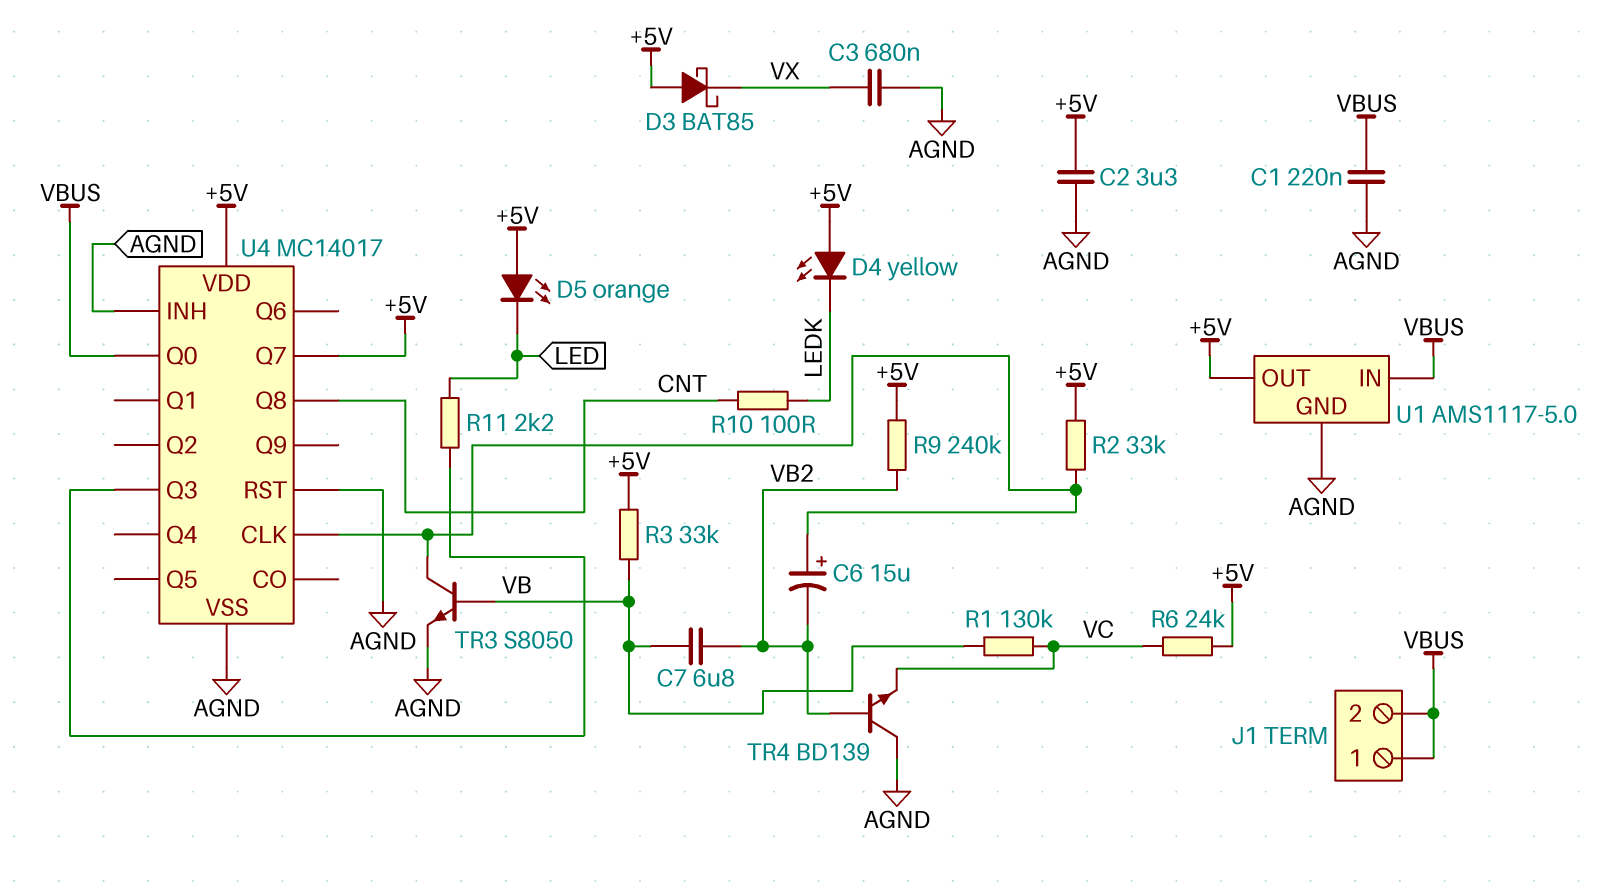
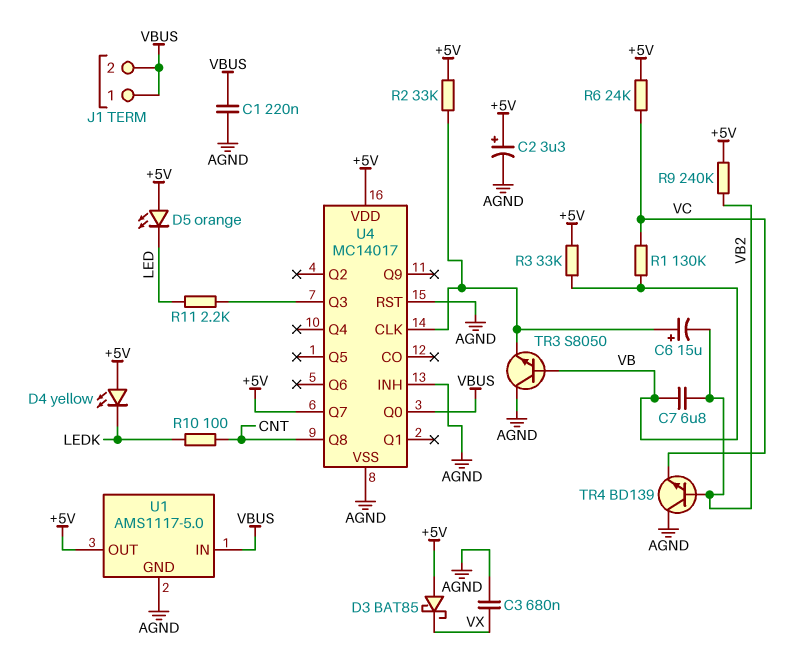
C2: 3.3uF (+5V, AGND) -> 3.3uF (plus +5V, minus AGND)
TR3: NPN S8050 (B VB, C U4/CLK, E AGND) -> NPN S8050 (B VB, C AGND, E U4/CLK)

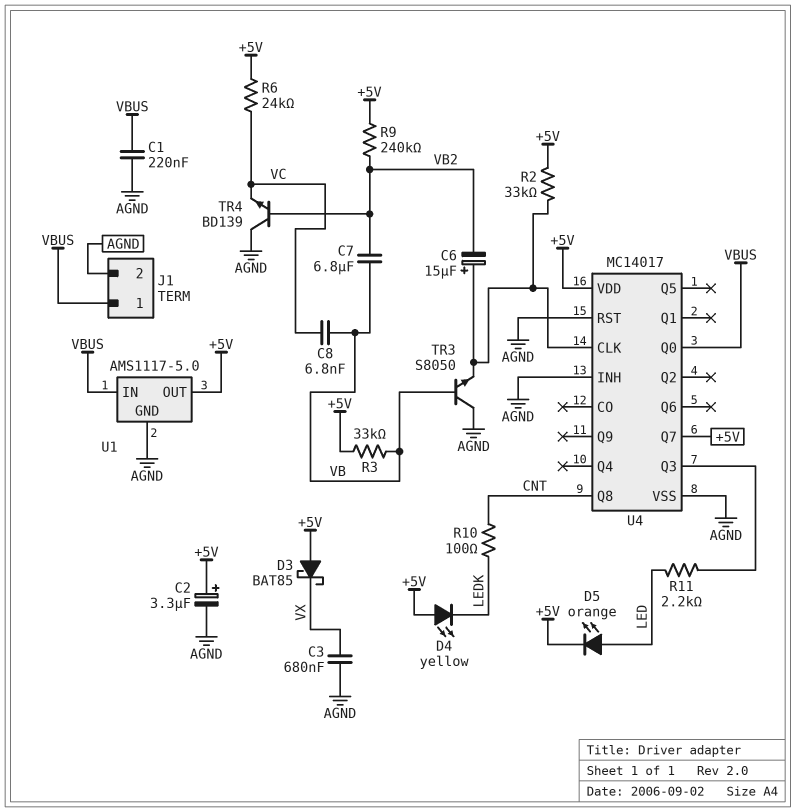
C8: none -> 6.8nF (VB, VC)
D5: LED orange (A +5V, K LED) -> LED orange (A LED, K +5V)
J1 pin 2: VBUS -> AGND
R1: 130k (VB, VC) -> none

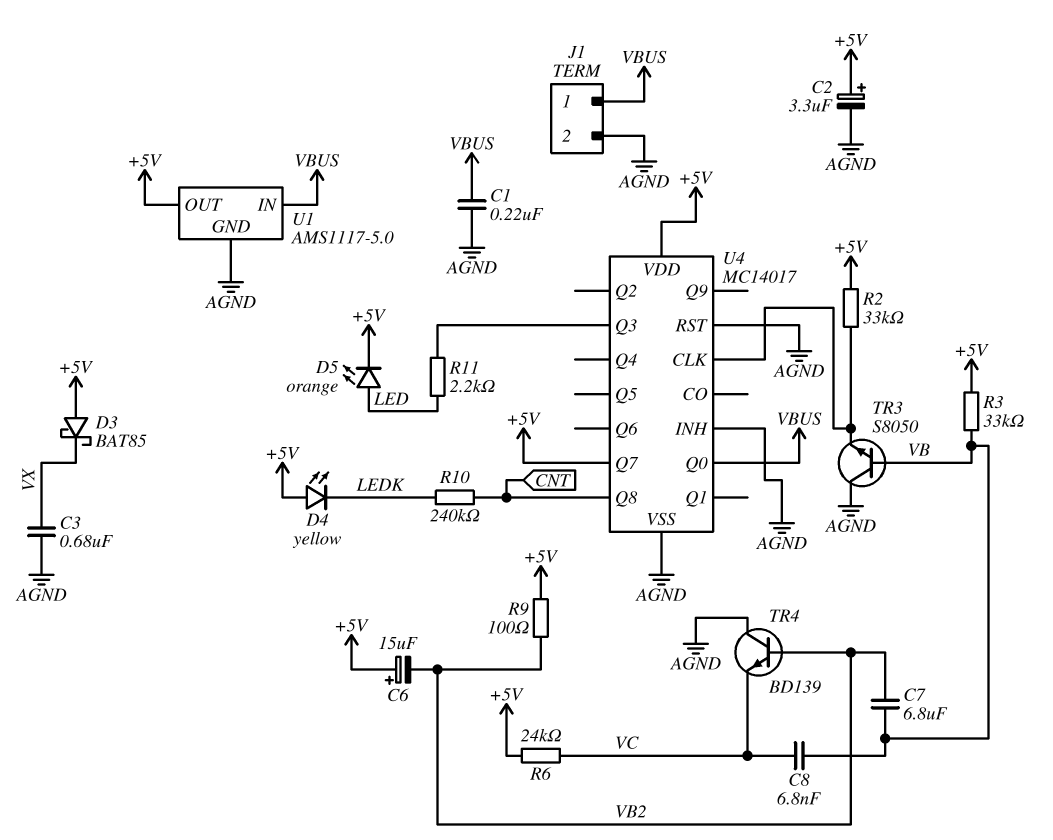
C6: 15uF (plus U4/CLK, minus VB2) -> 15uF (plus +5V, minus VB2)
R9: 240k (+5V, VB2) -> 100 (+5V, VB2)
R10: 100 (CNT, LEDK) -> 240k (CNT, LEDK)

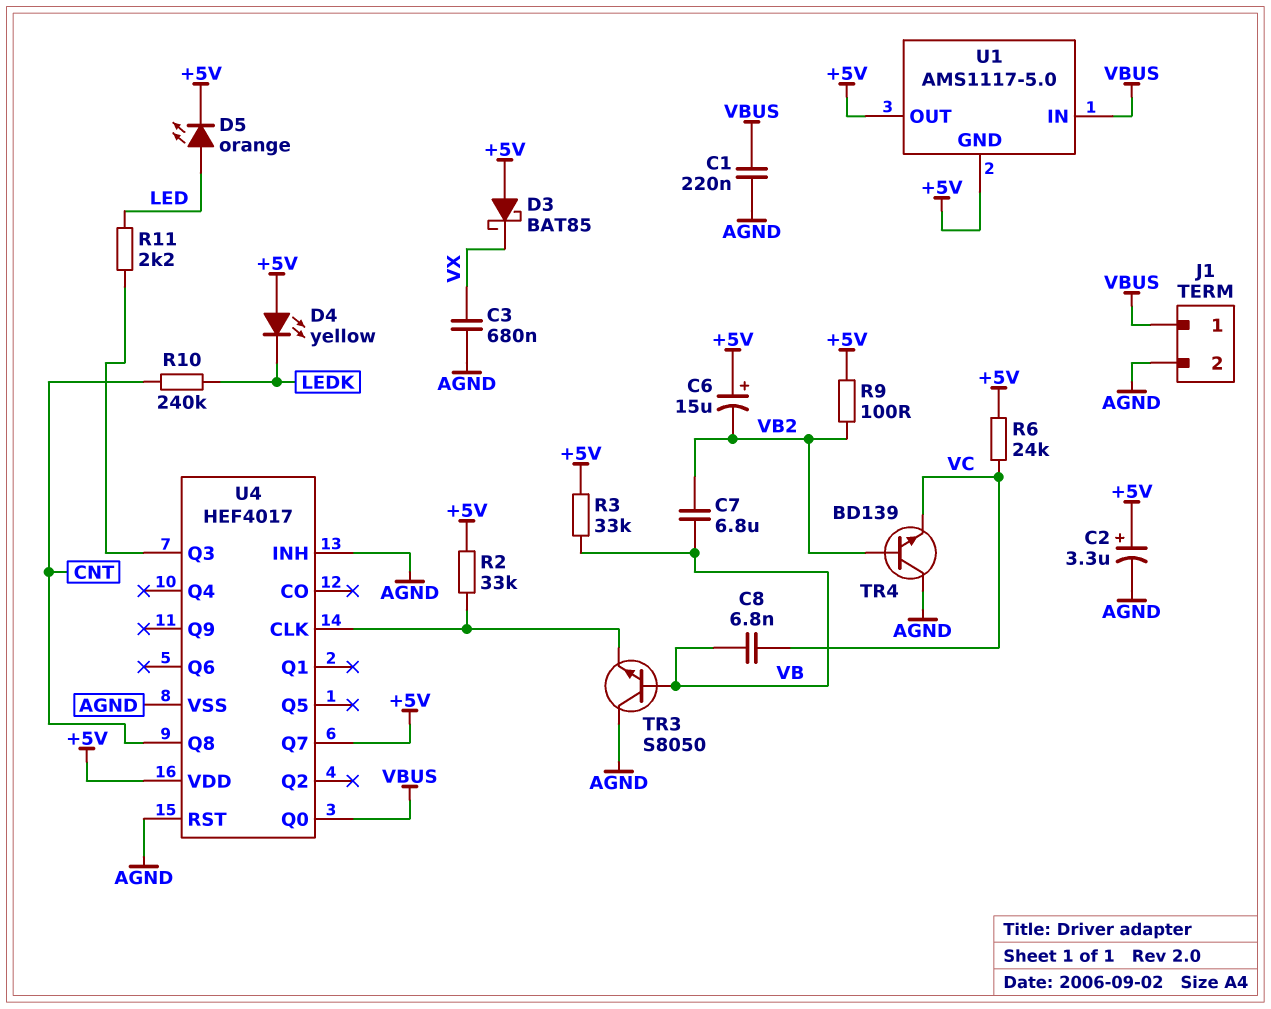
U1 pin GND: AGND -> +5V
U4: MC14017 -> HEF4017

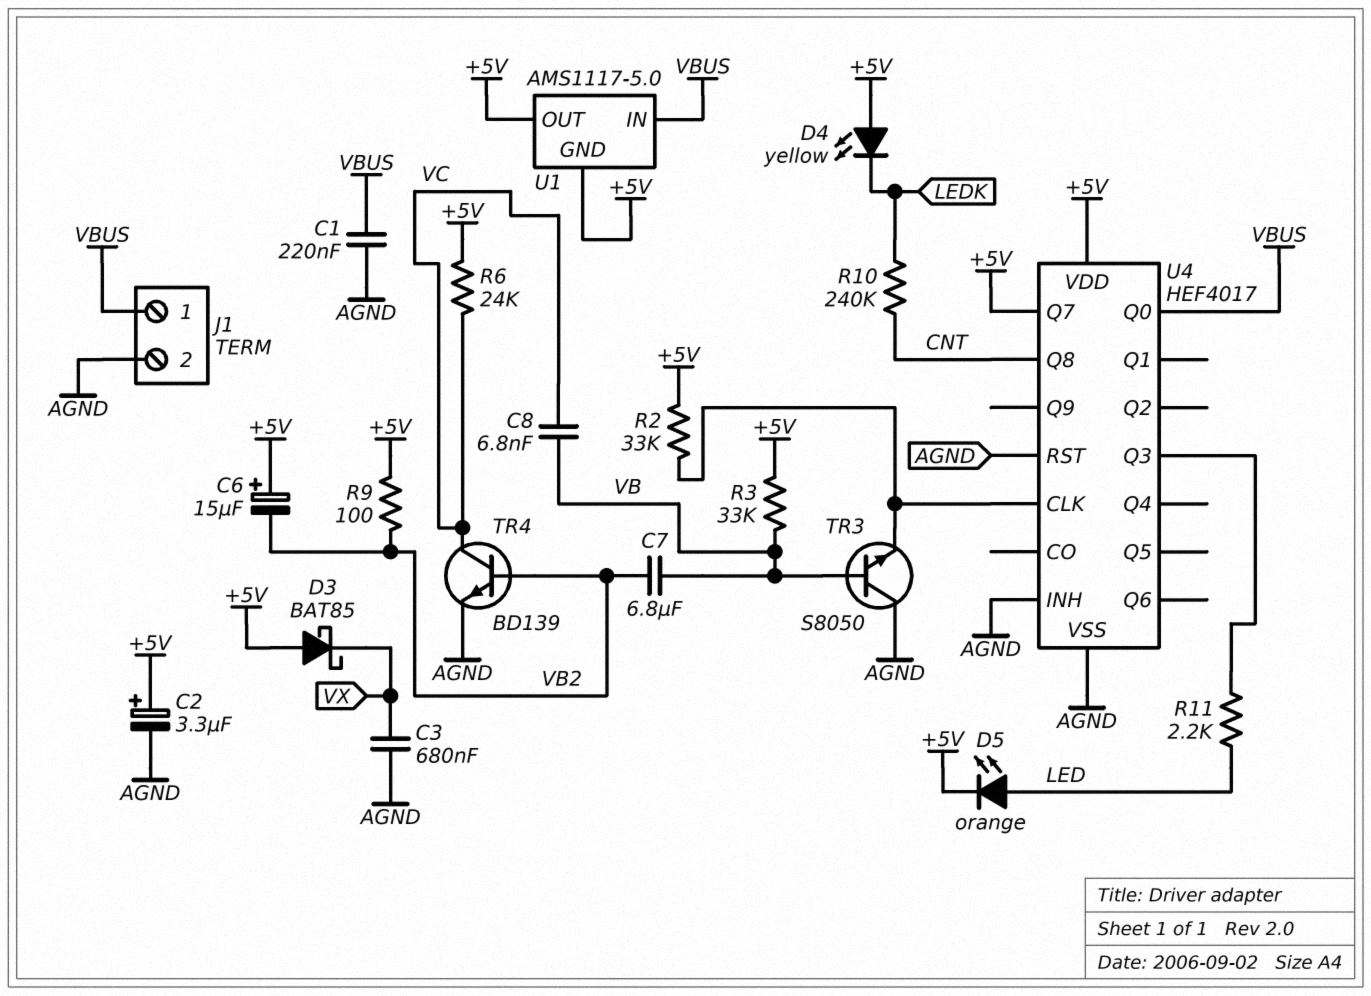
TR4: NPN BD139 (B VB2, C AGND, E VC) -> NPN BD139 (B VB2, C VC, E AGND)

